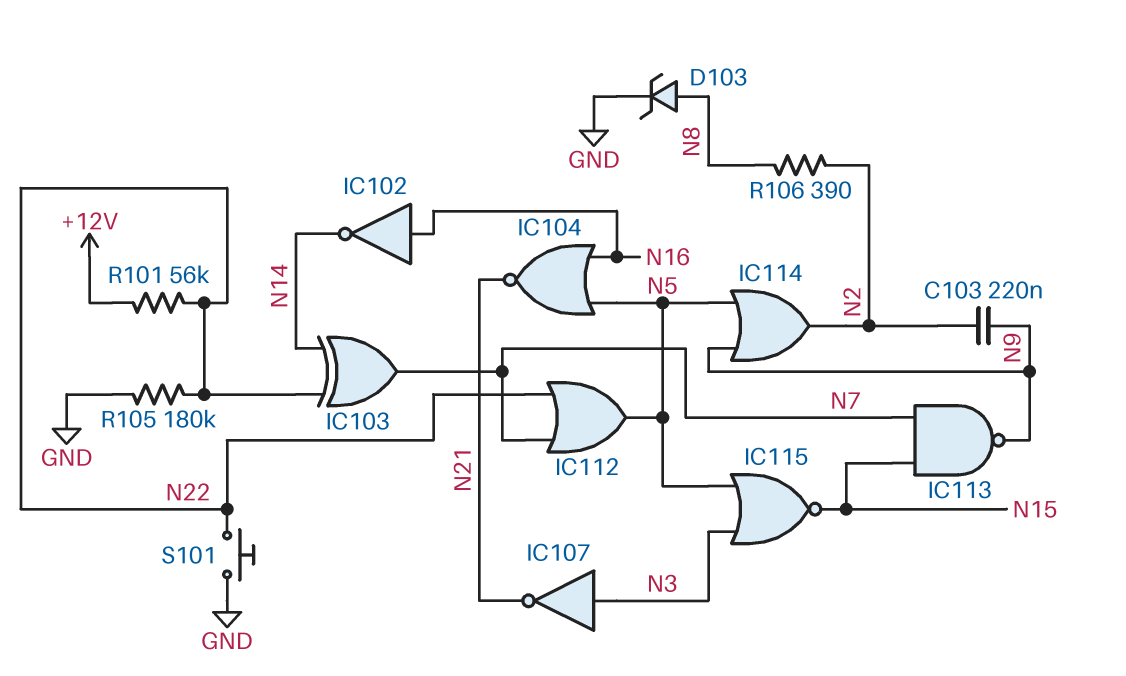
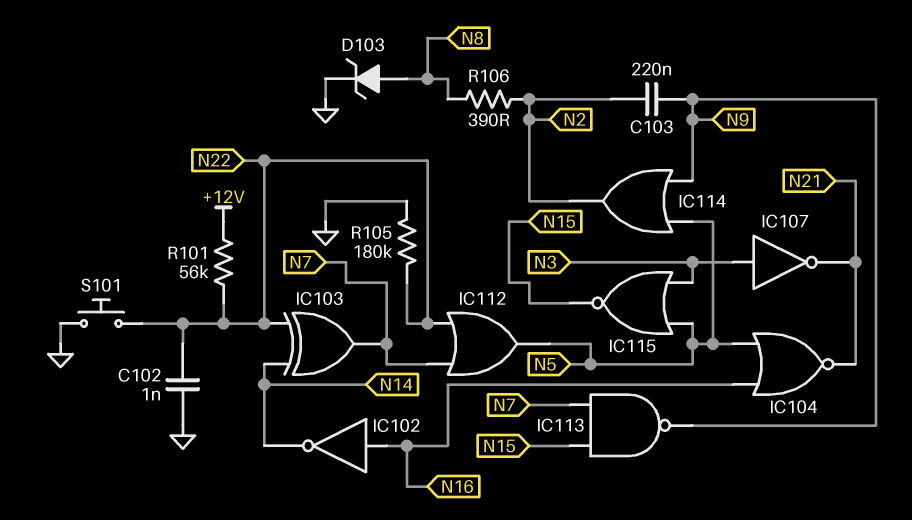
C102: none -> 1nF (GND, N22)

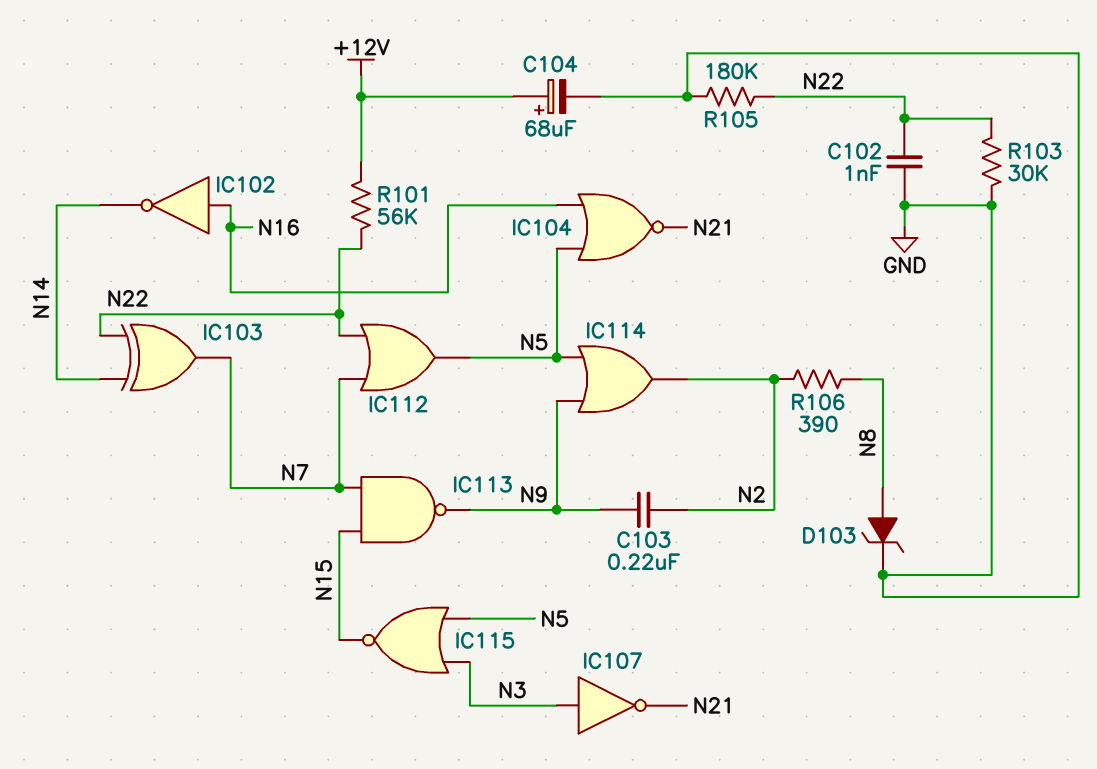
C104: none -> 68uF (plus +12V, minus GND)
R103: none -> 30k (GND, N22)
S101: button (GND, N22) -> none

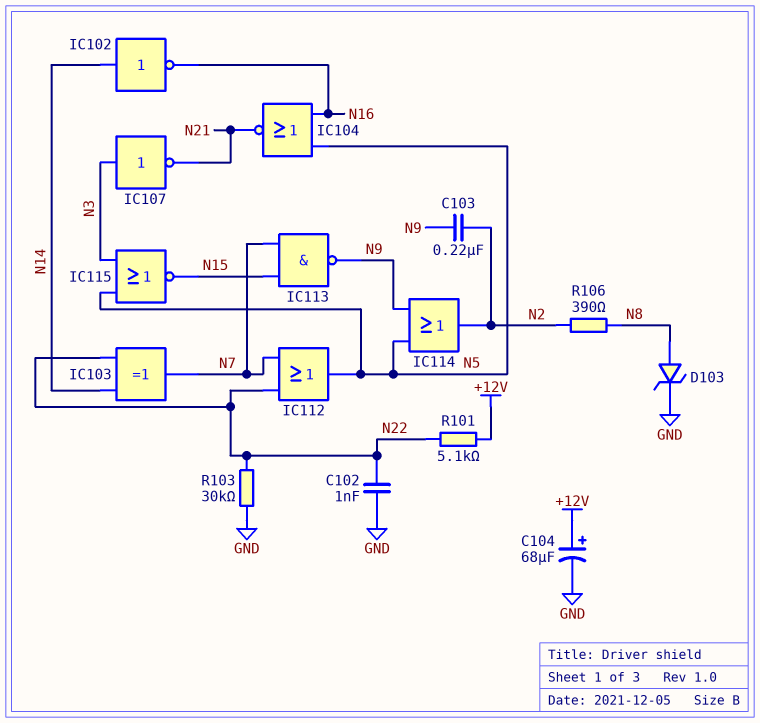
IC102: NOT (in N16, out N14) -> NOT (in N14, out N16)
R101: 56k (+12V, N22) -> 5.1k (+12V, N22)
R105: 180k (GND, N22) -> none

